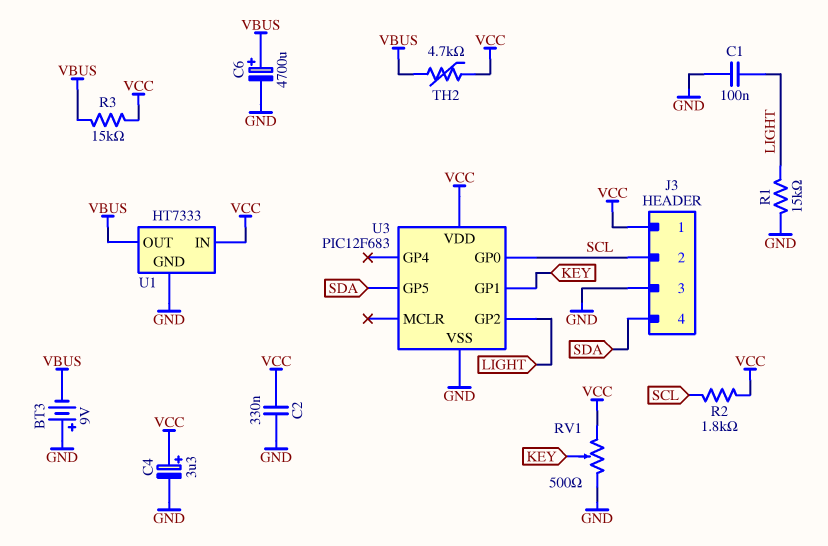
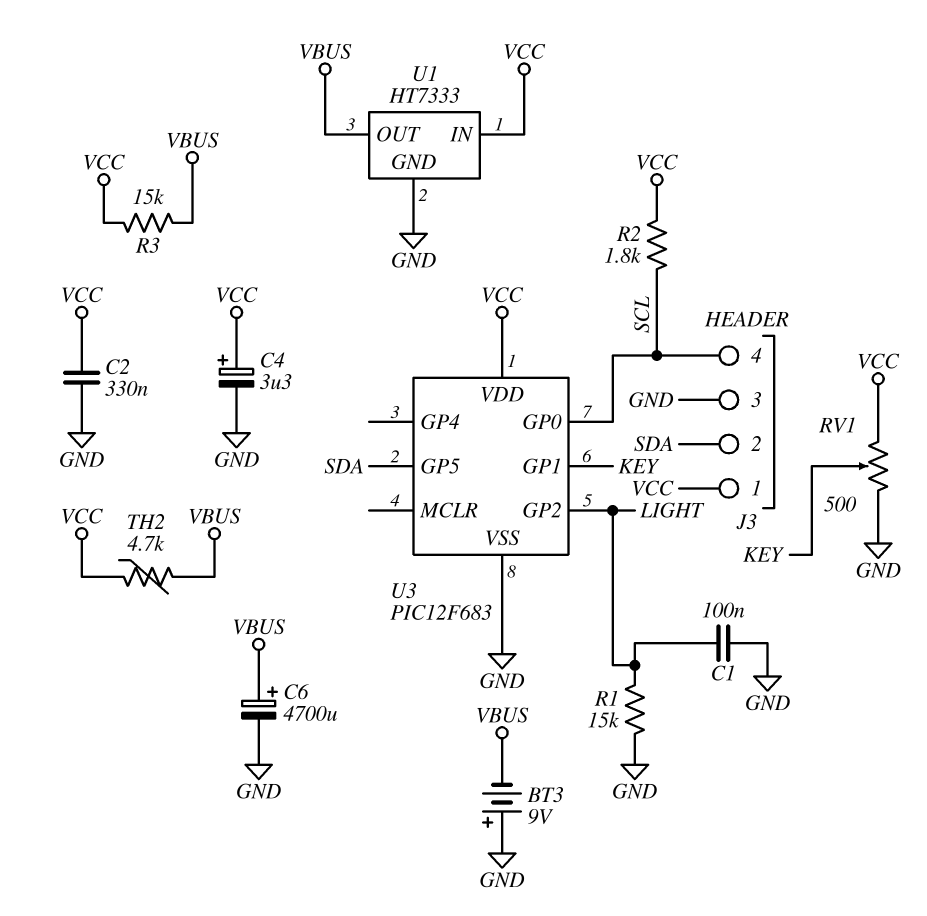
J3 pin 2: SCL -> SDA
J3 pin 4: SDA -> SCL

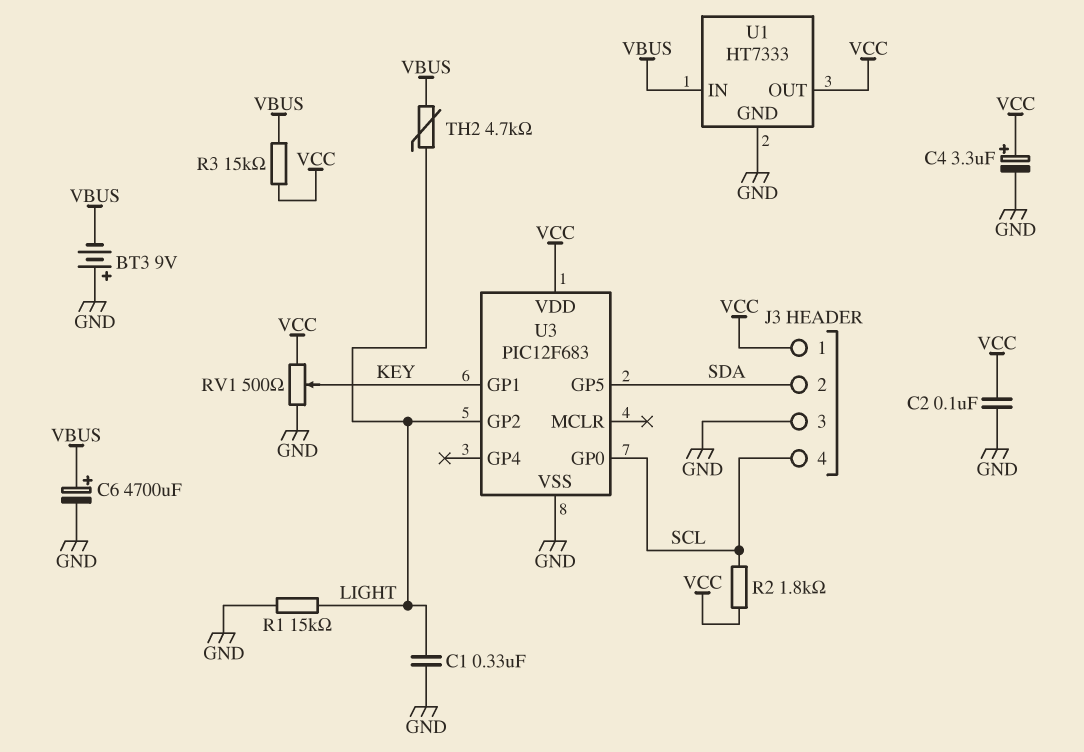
C1: 100nF (GND, LIGHT) -> 330nF (GND, LIGHT)
C2: 330nF (GND, VCC) -> 100nF (GND, VCC)
TH2: 4.7k (VBUS, VCC) -> 4.7k (LIGHT, VBUS)
U1 pin IN: VCC -> VBUS
U1 pin OUT: VBUS -> VCC

